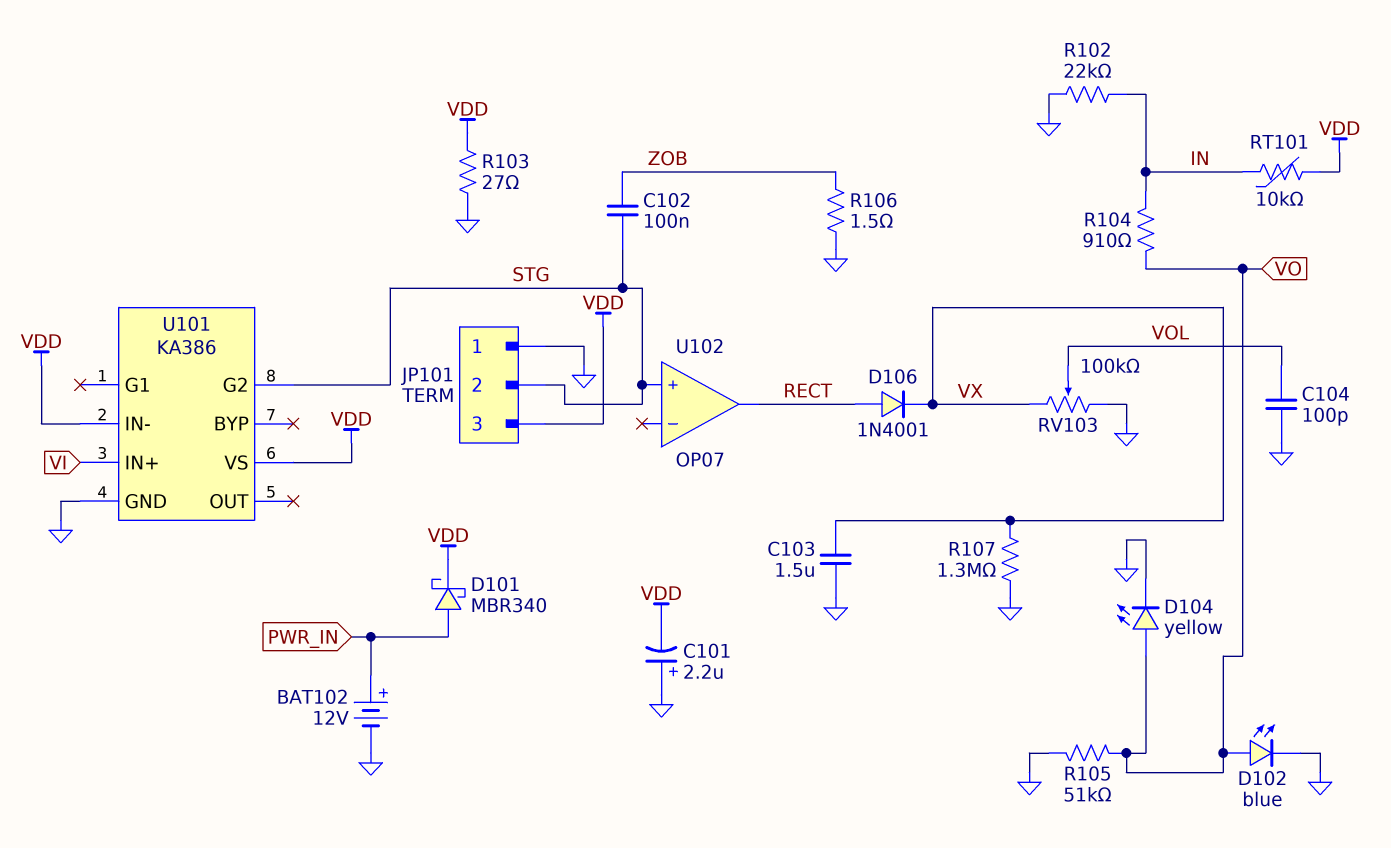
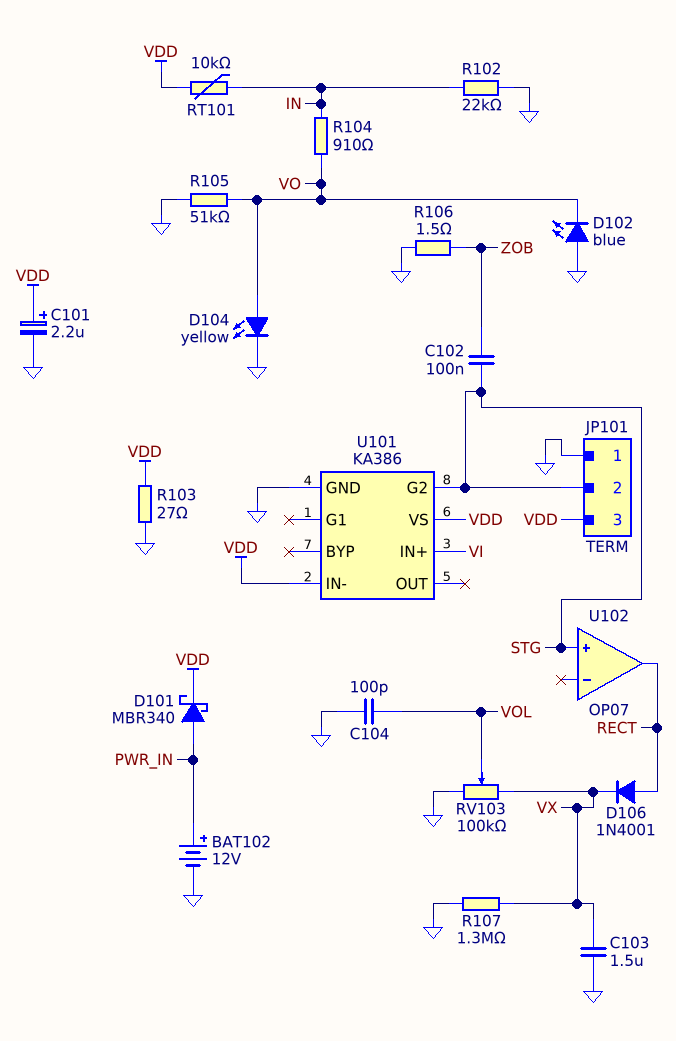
C101: 2.2uF (plus GND, minus VDD) -> 2.2uF (plus VDD, minus GND)
D102: LED blue (A VO, K GND) -> LED blue (A GND, K VO)

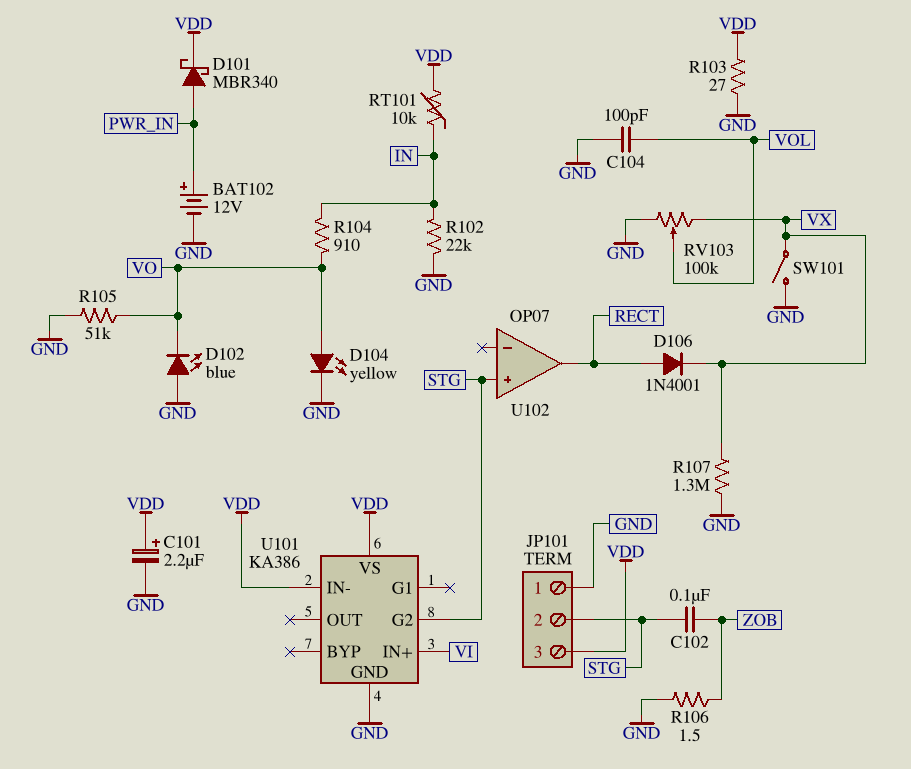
C103: 1.5uF (GND, VX) -> none
SW101: none -> switch (GND, VX)

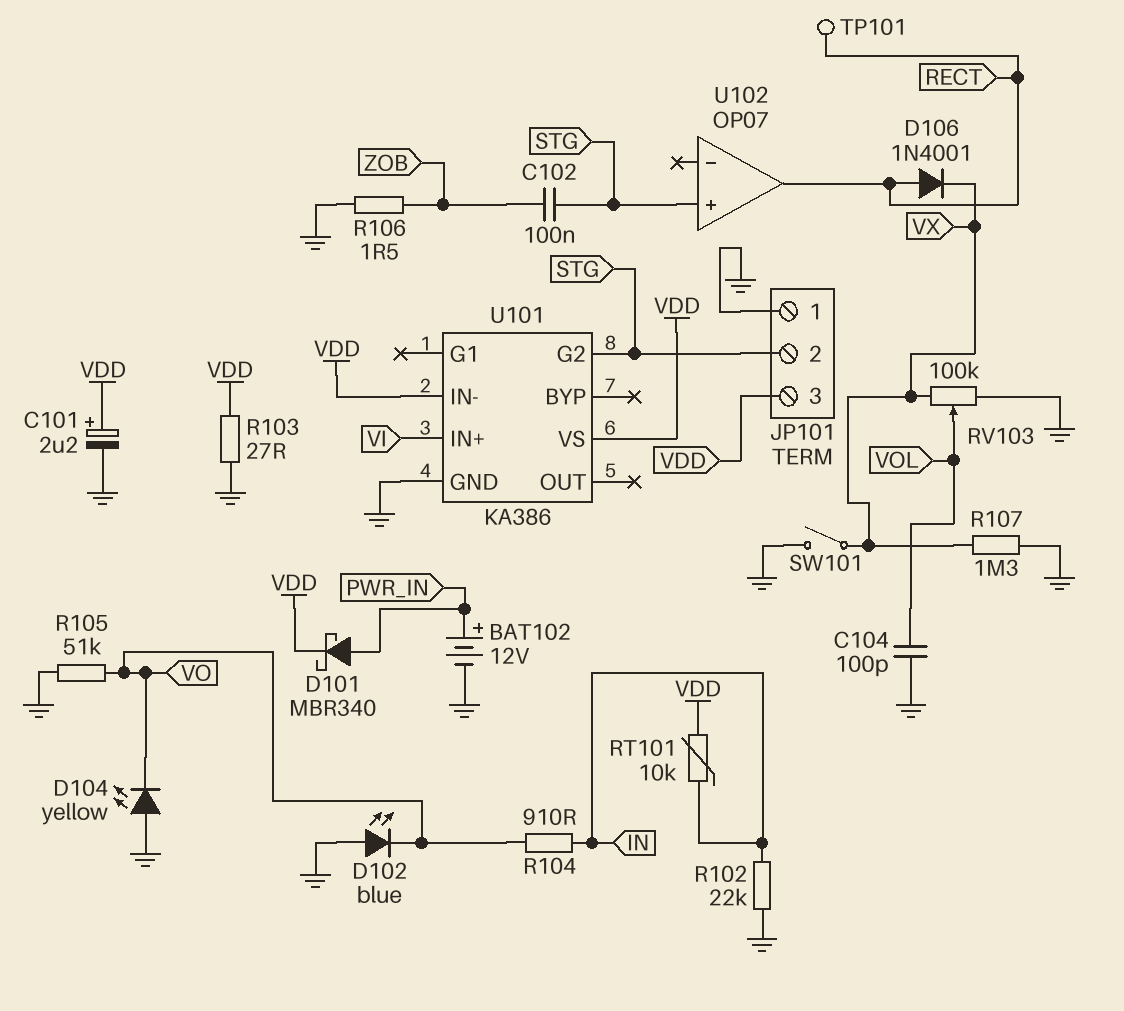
D104: LED yellow (A VO, K GND) -> LED yellow (A GND, K VO)
TP101: none -> test point (RECT)

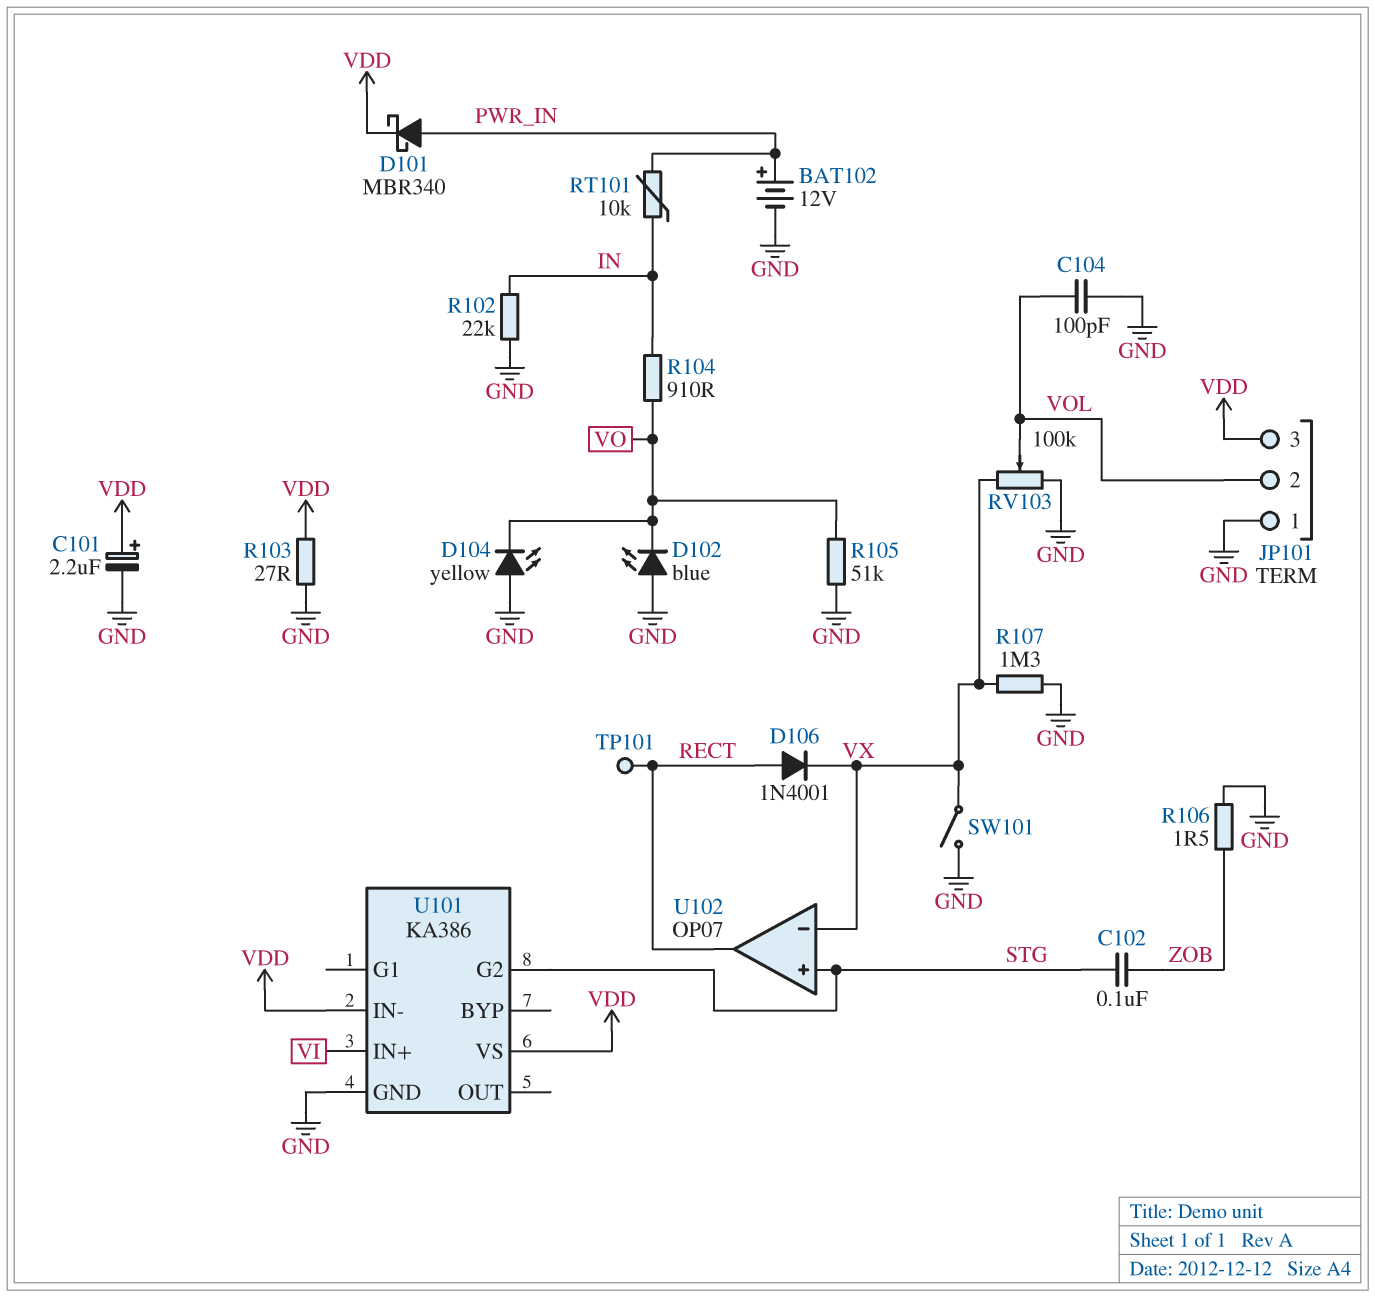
JP101 pin 2: STG -> VOL
RT101: 10k (IN, VDD) -> 10k (IN, PWR_IN)
U102 pin in-: none -> VX

